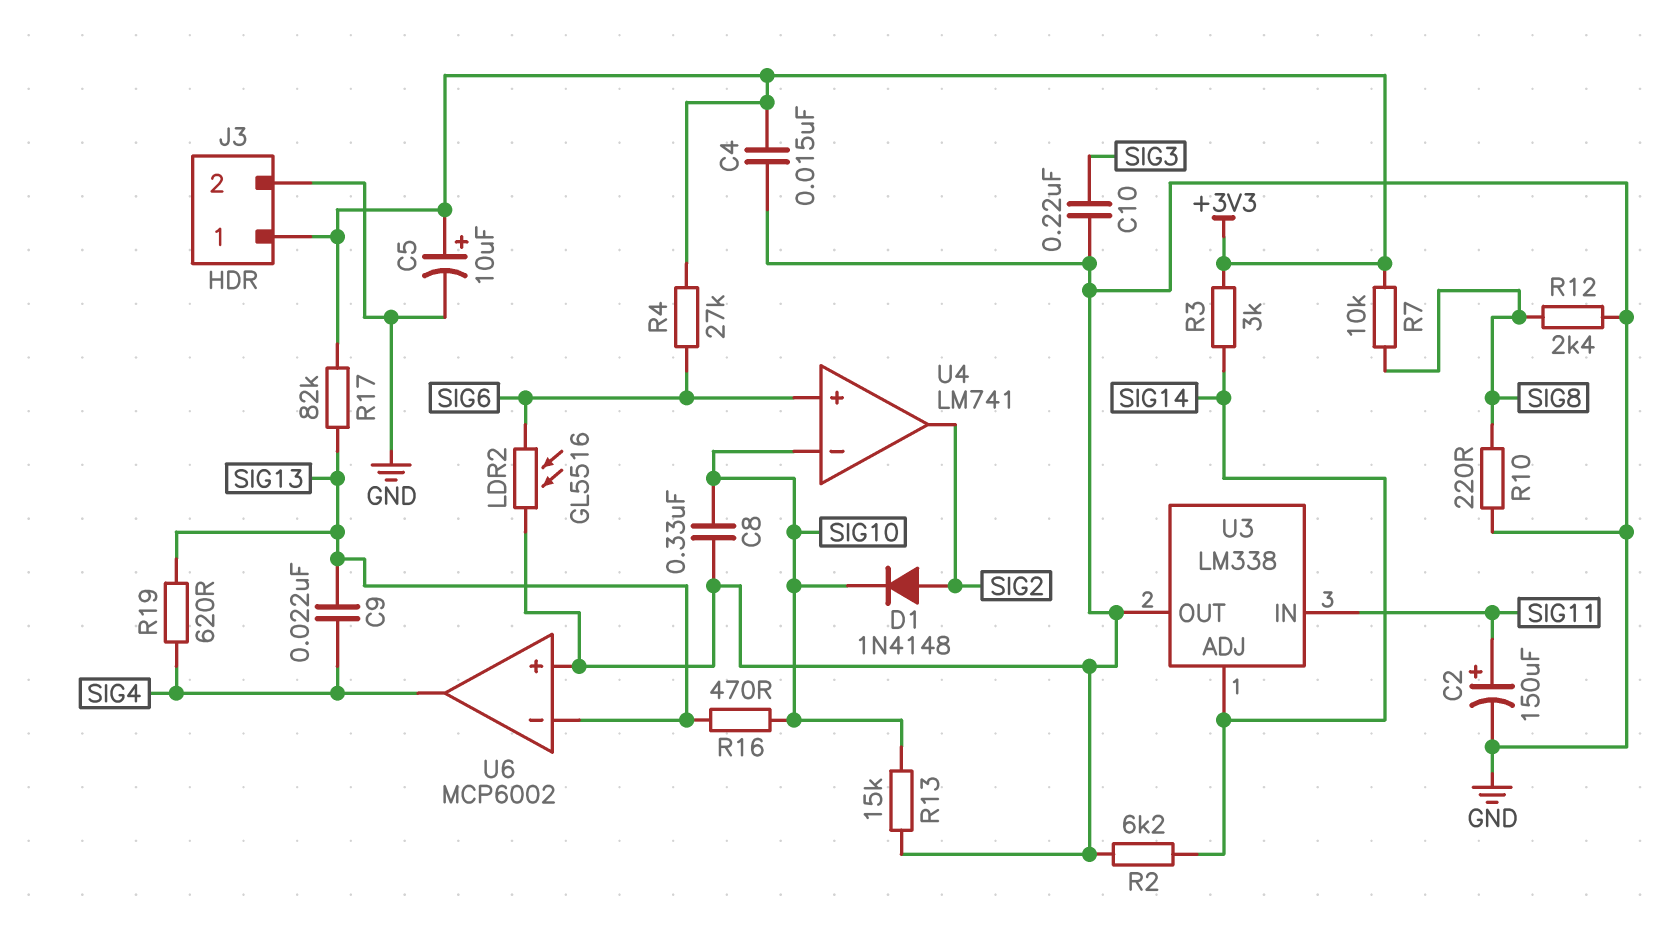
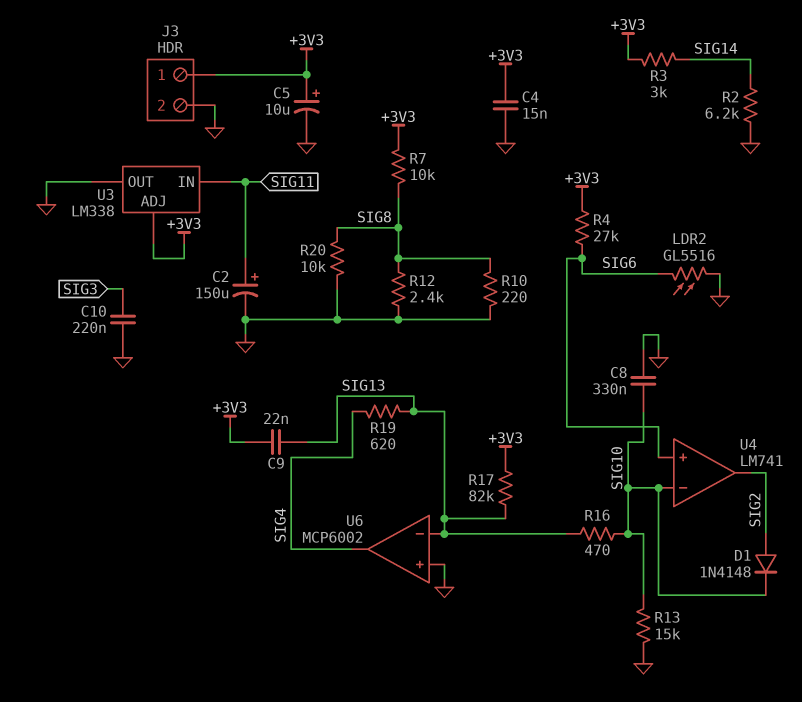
C9: 22nF (SIG4, SIG13) -> 22nF (+3V3, SIG13)
R20: none -> 10k (GND, SIG8)
U3 pin ADJ: SIG14 -> +3V3

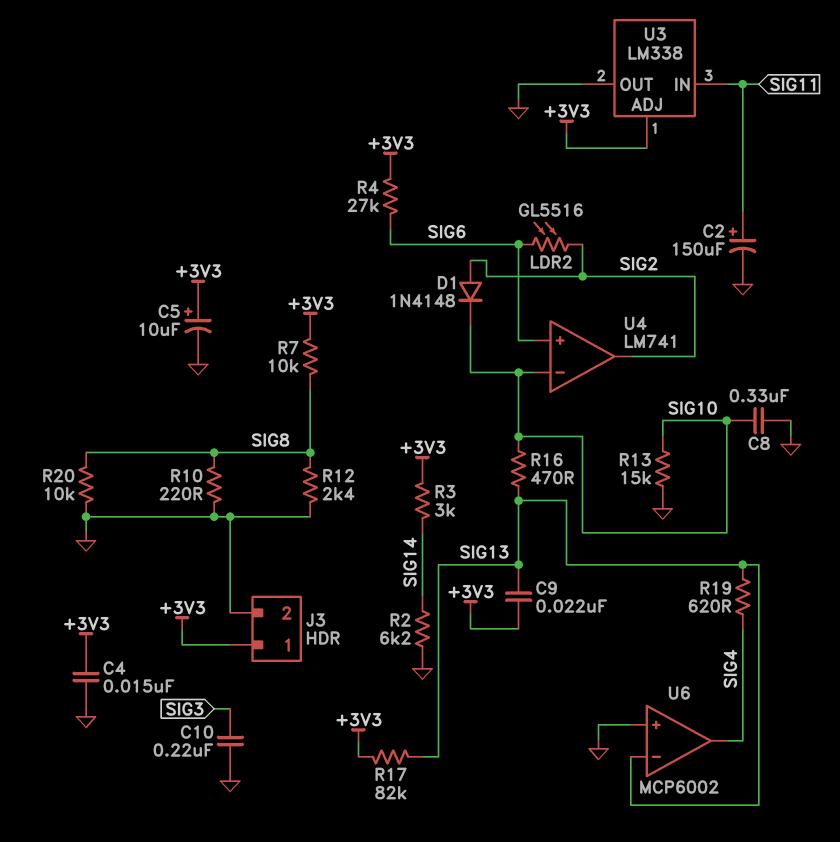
LDR2: GL5516 (GND, SIG6) -> GL5516 (SIG2, SIG6)

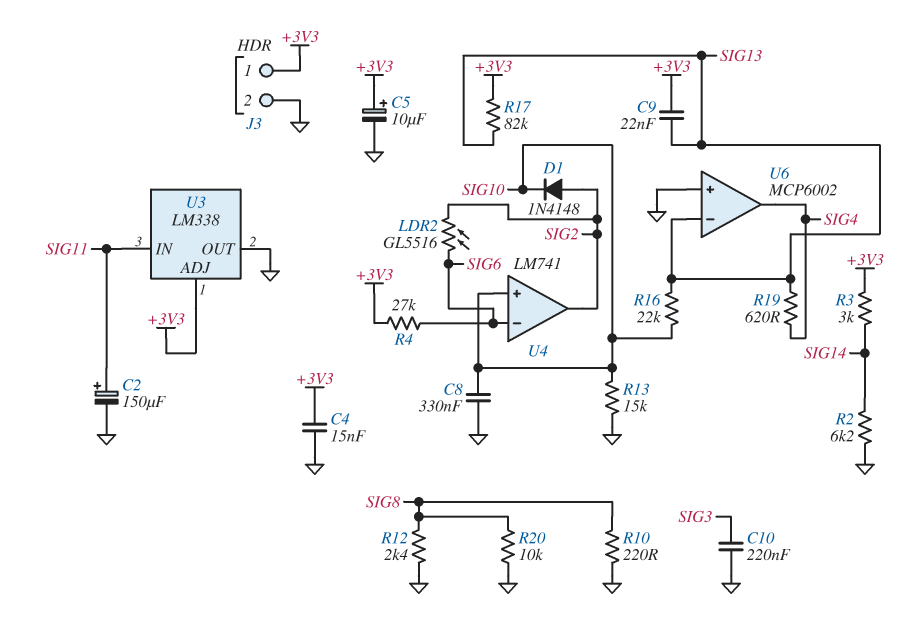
R7: 10k (+3V3, SIG8) -> none
R16: 470 (SIG10, SIG13) -> 22k (SIG10, SIG13)
U4 pin in+: SIG6 -> SIG10
U4 pin in-: SIG10 -> SIG6

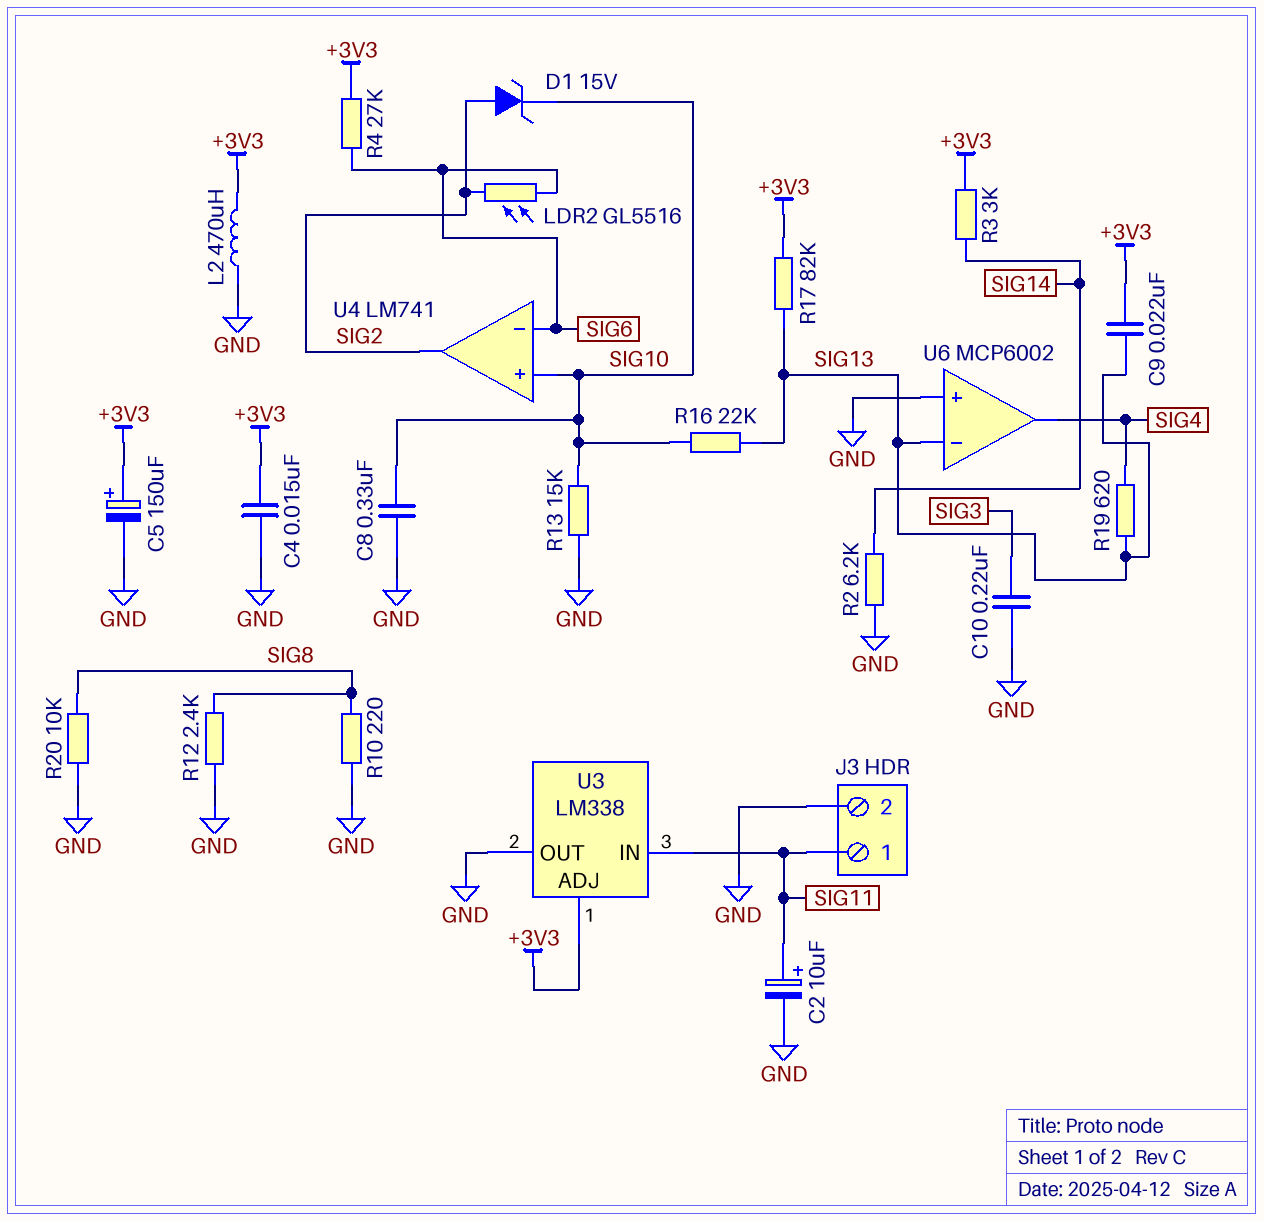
C2: 150uF (plus SIG11, minus GND) -> 10uF (plus SIG11, minus GND)
C5: 10uF (plus +3V3, minus GND) -> 150uF (plus +3V3, minus GND)
D1: diode 1N4148 (A SIG2, K SIG10) -> zener 15V (A SIG2, K SIG10)
J3 pin 1: +3V3 -> SIG11
L2: none -> 470uH (+3V3, GND)

